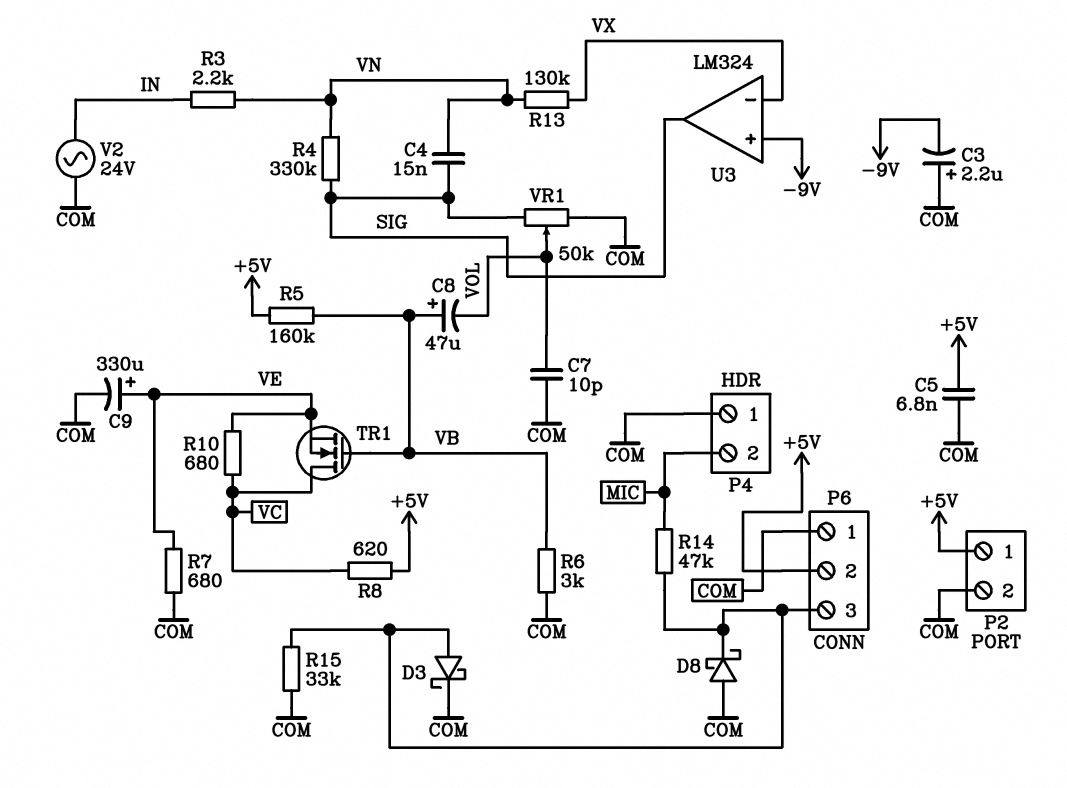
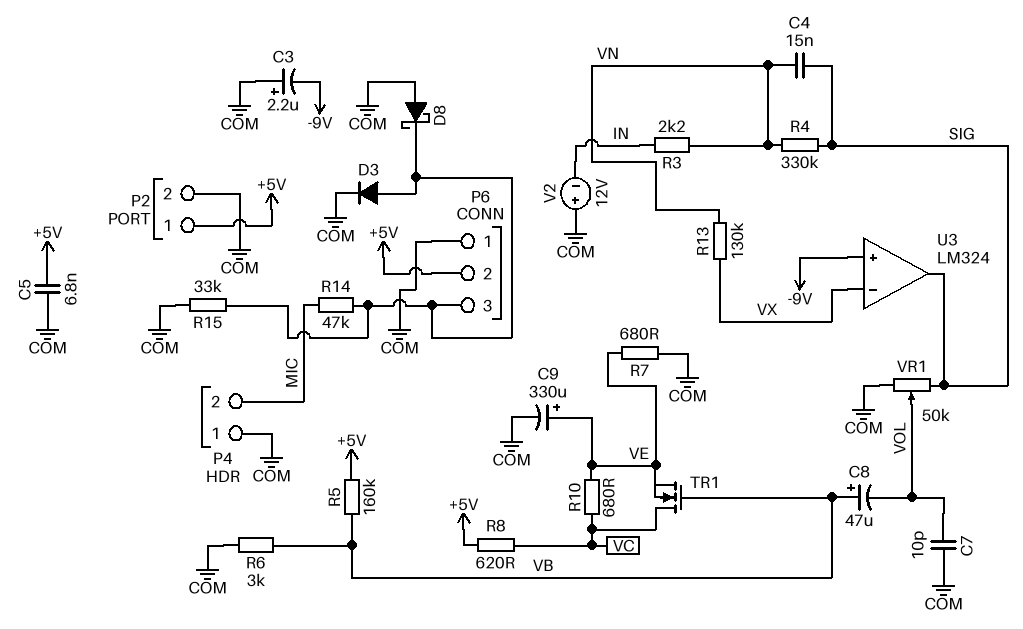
D3: schottky (A P6/3, K COM) -> diode (A P6/3, K COM)
V2: AC 24V (COM, IN) -> 12V (plus COM, minus IN)

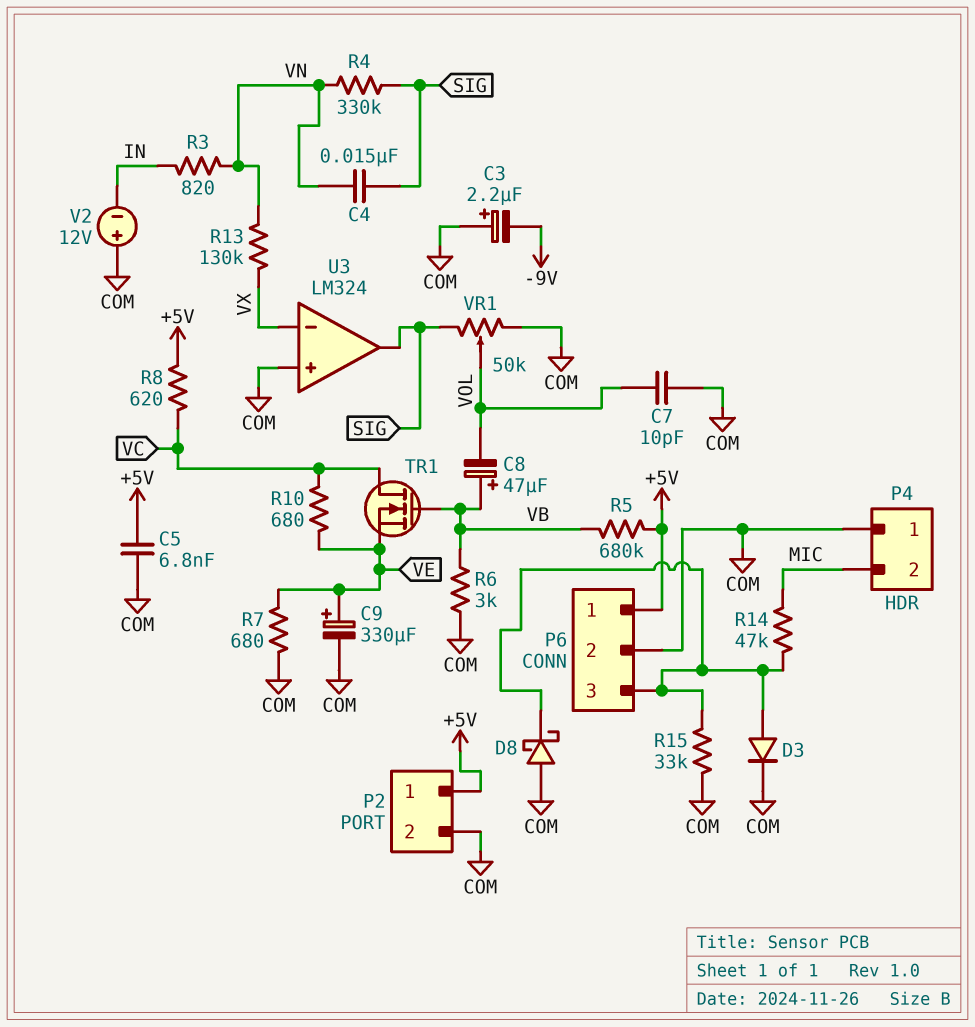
P6 pin 1: COM -> +5V
P6 pin 2: +5V -> COM
R3: 2.2k (IN, VN) -> 820 (IN, VN)
R5: 160k (+5V, VB) -> 680k (+5V, VB)
U3 pin in+: -9V -> COM

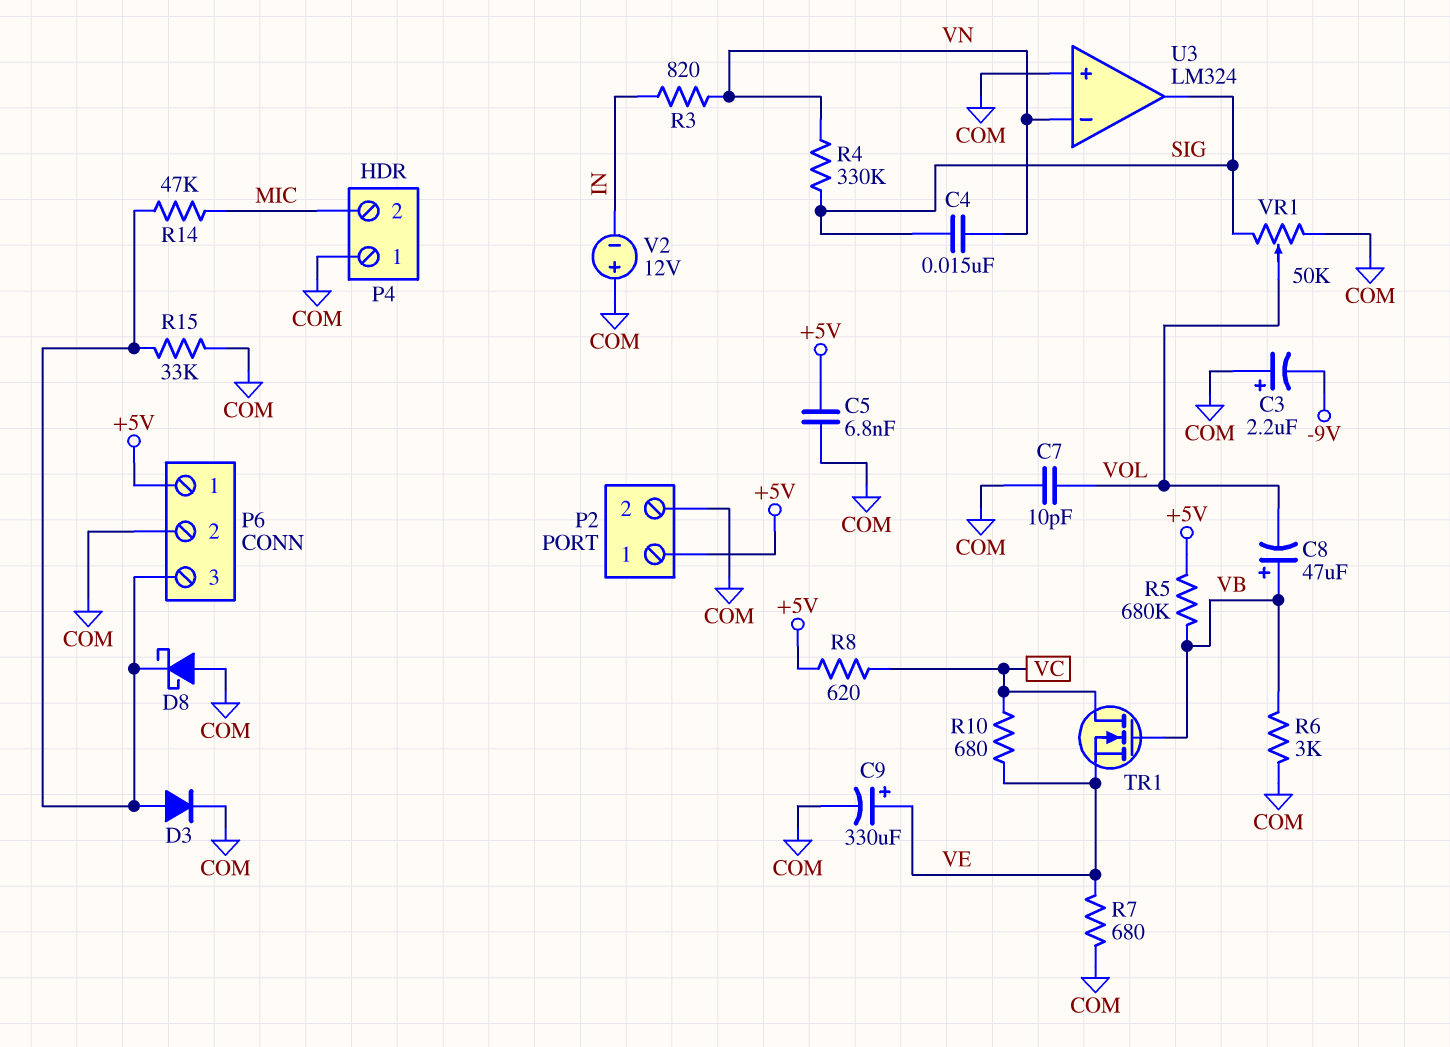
R13: 130k (VN, VX) -> none
U3 pin in-: VX -> VN

